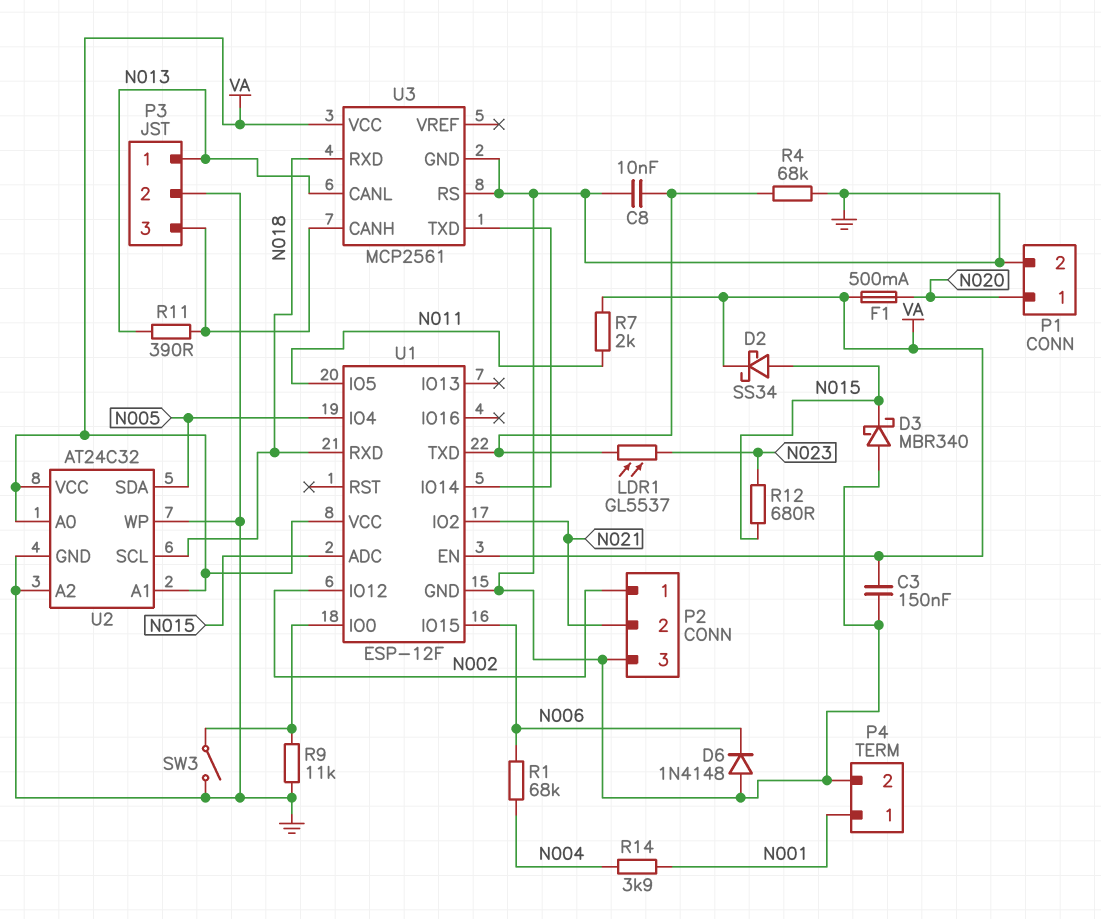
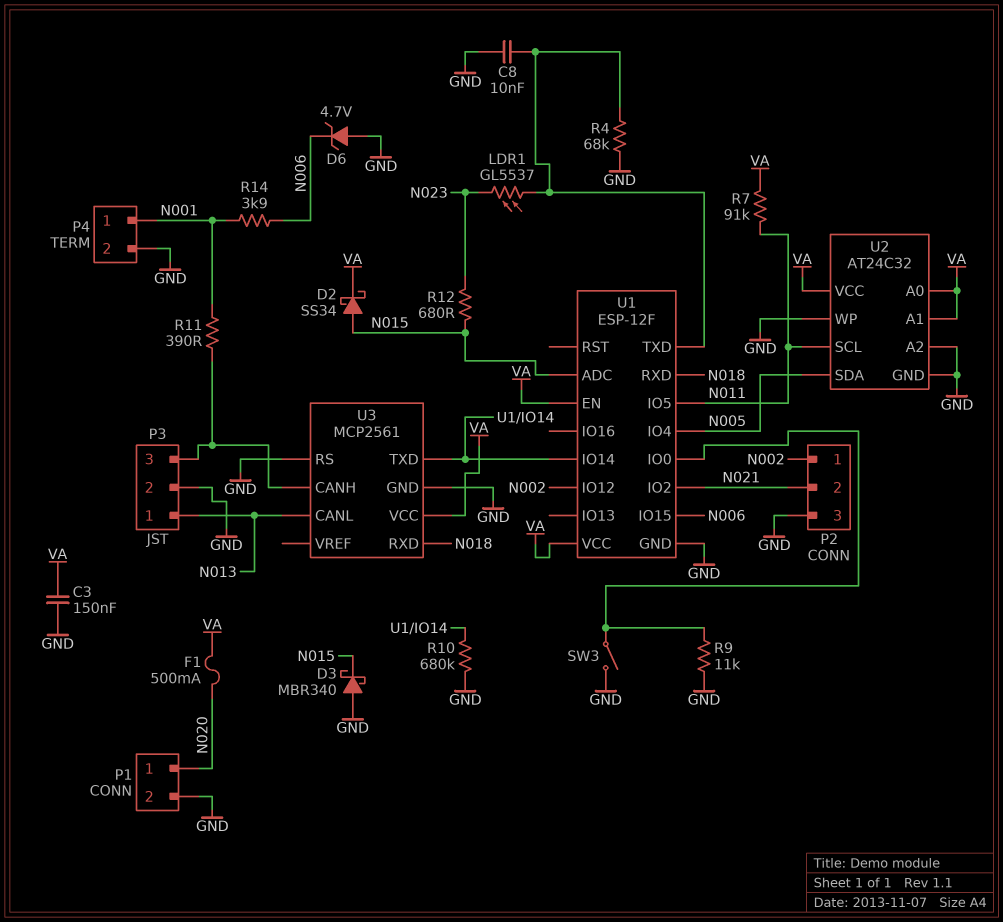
D6: diode 1N4148 (A GND, K N006) -> zener 4.7V (A GND, K N006)
R1: 68k (N004, N006) -> none
R7: 2k (N011, VA) -> 91k (N011, VA)
R10: none -> 680k (GND, U1/IO14)
R11: 390 (N013, P3/3) -> 390 (N001, P3/3)
R14: 3.9k (N001, N004) -> 3.9k (N001, N006)
U2 pin SCL: N018 -> N011

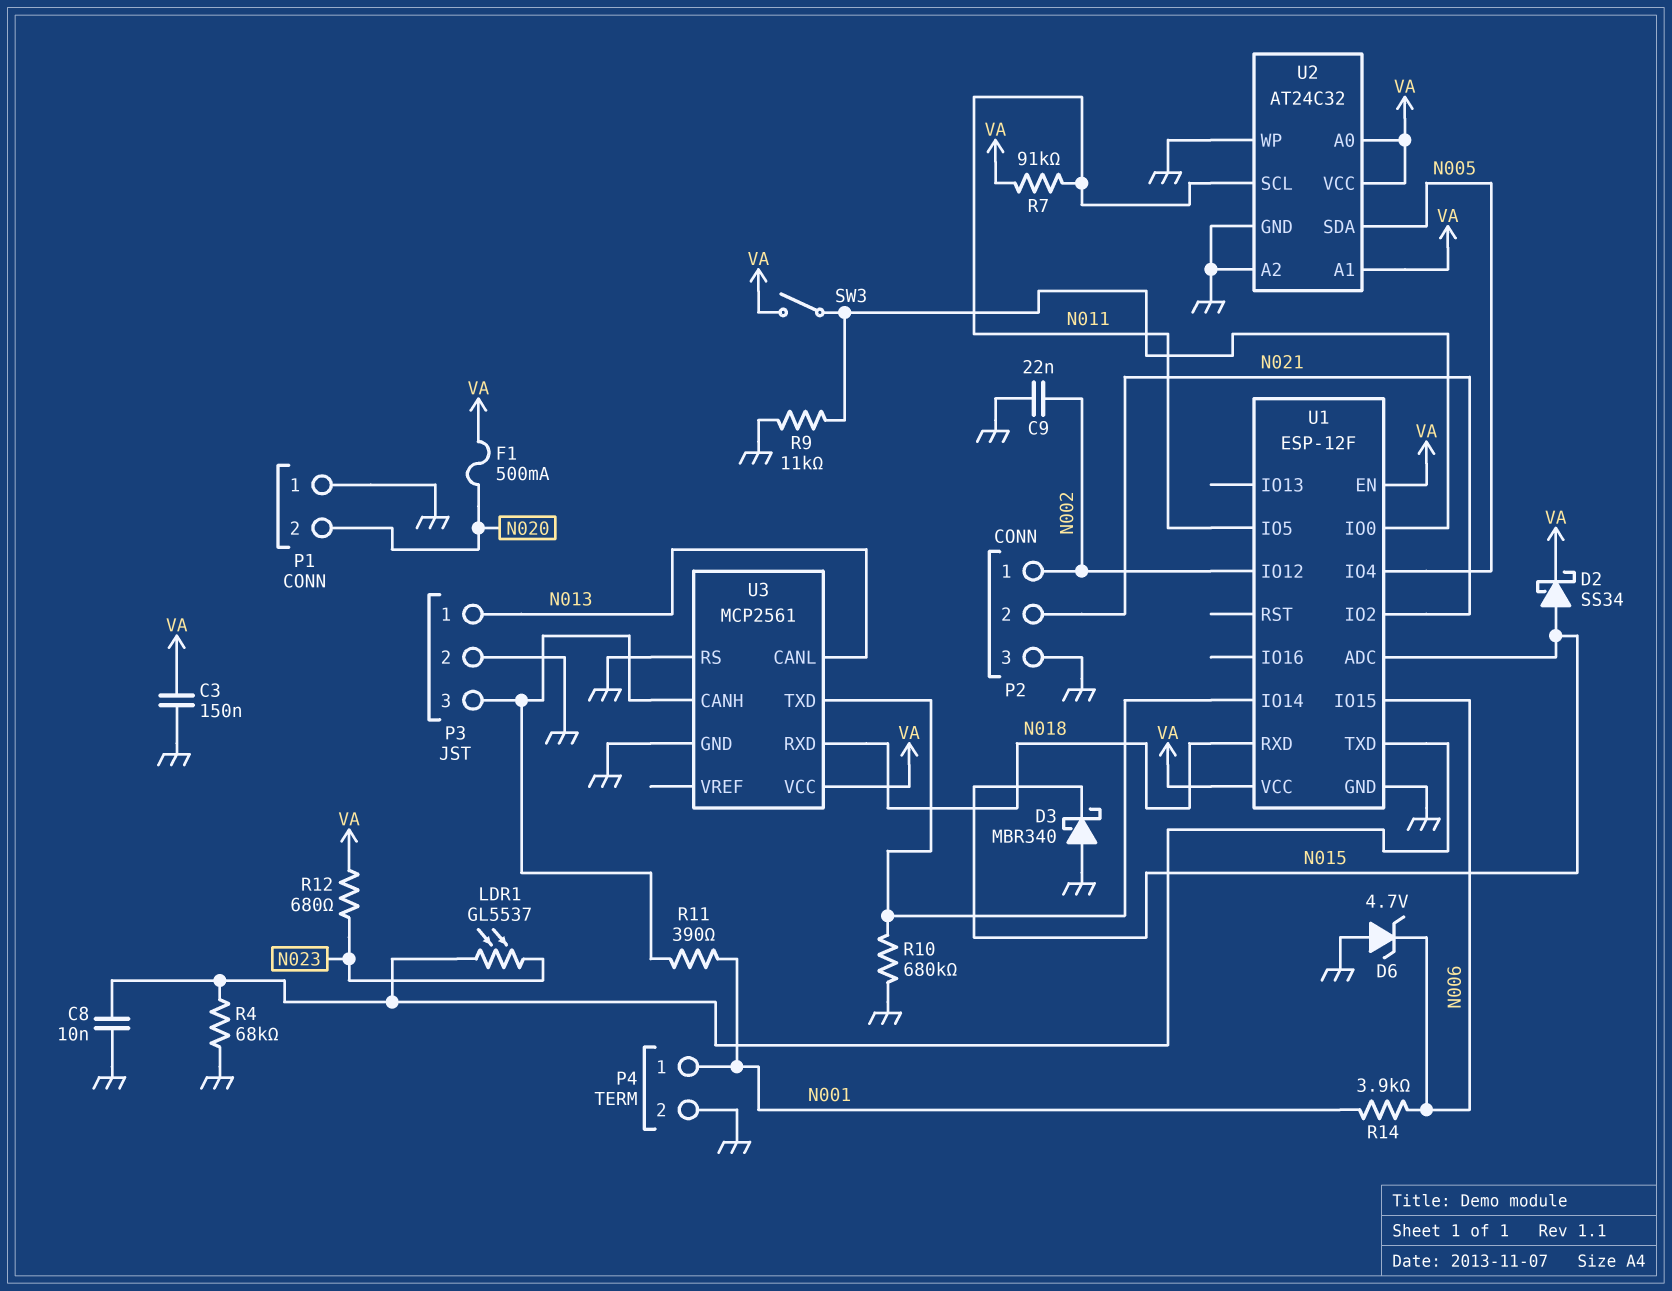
C9: none -> 22nF (GND, N002)
P1 pin 1: N020 -> GND
P1 pin 2: GND -> N020
R12: 680 (N015, N023) -> 680 (N023, VA)
SW3: switch (GND, U1/IO0) -> switch (U1/IO0, VA)

